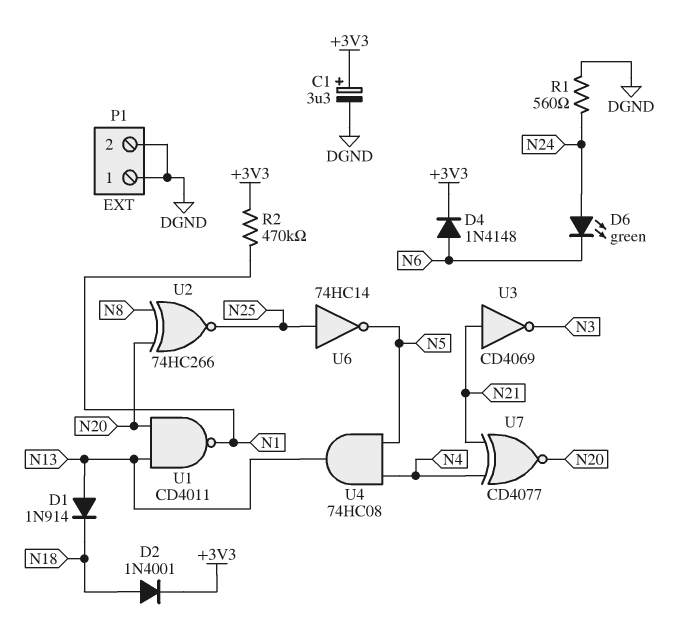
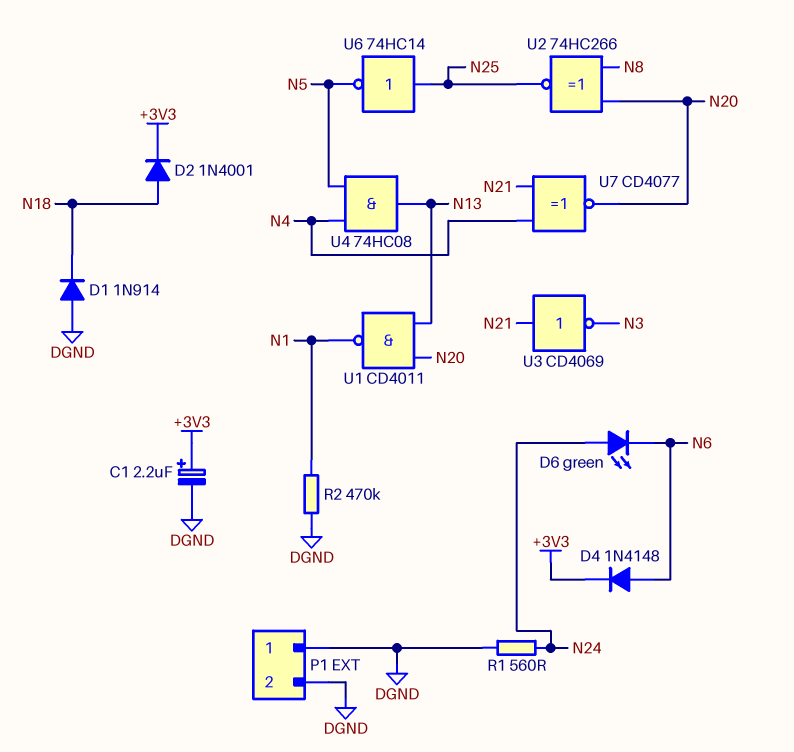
C1: 3.3uF (plus +3V3, minus DGND) -> 2.2uF (plus +3V3, minus DGND)
D1: diode 1N914 (A N13, K N18) -> diode 1N914 (A DGND, K N18)
R2: 470k (+3V3, N1) -> 470k (DGND, N1)

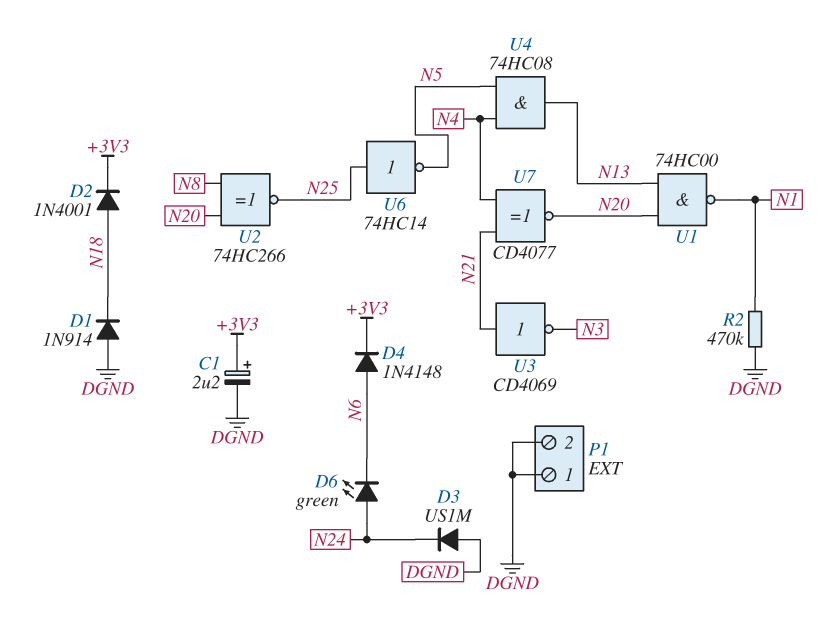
D3: none -> diode US1M (A DGND, K N24)
R1: 560 (DGND, N24) -> none
U1: NAND CD4011 (in N13, in N20, out N1) -> NAND 74HC00 (in N13, in N20, out N1)

